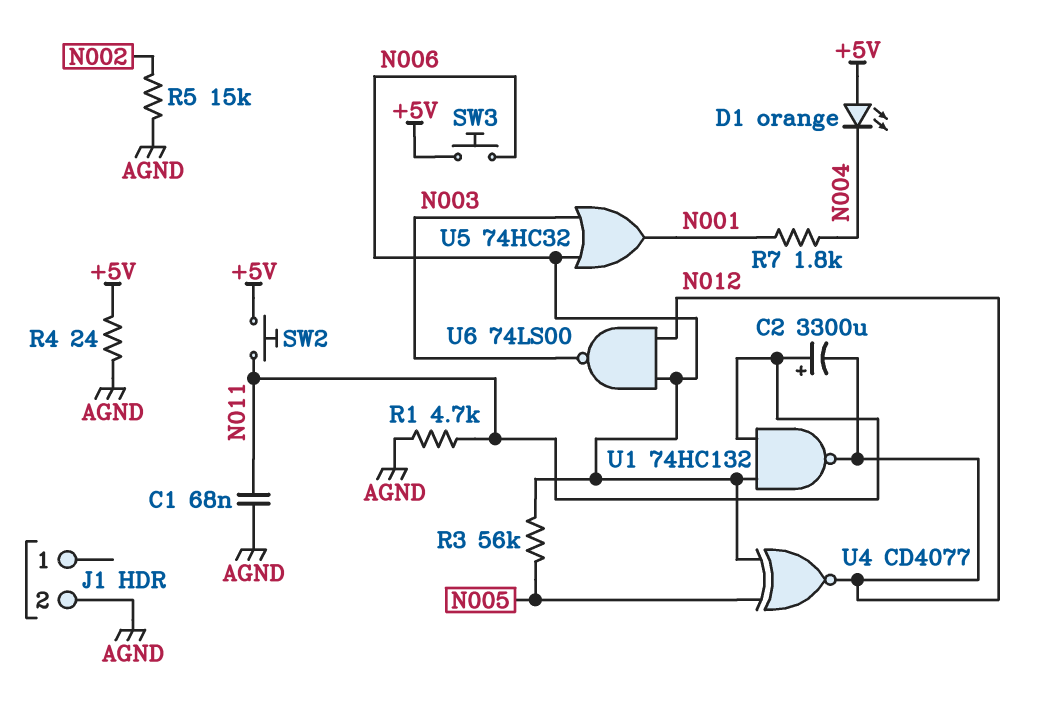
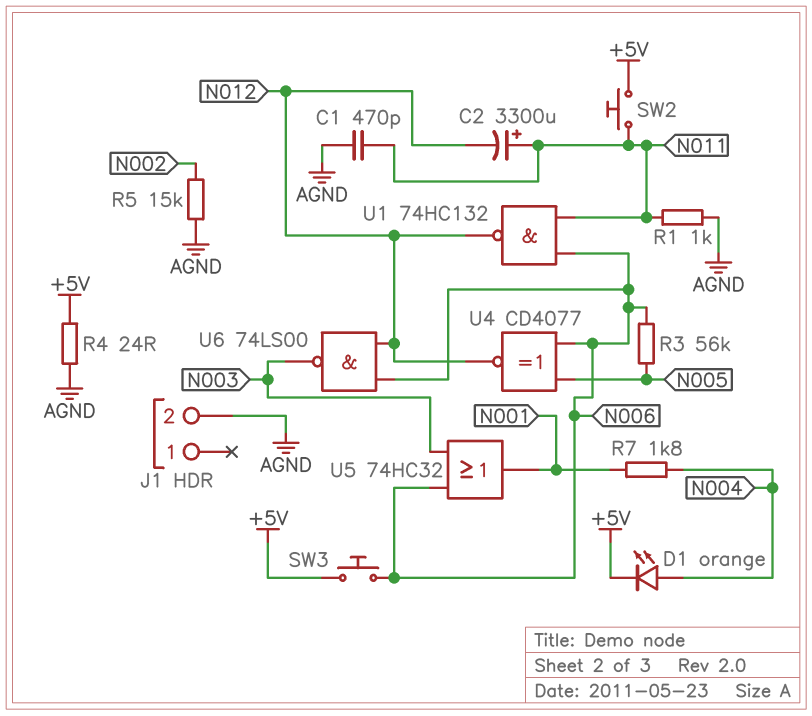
C1: 68nF (AGND, N011) -> 470pF (AGND, N011)
D1: LED orange (A +5V, K N004) -> LED orange (A N004, K +5V)
R1: 4.7k (AGND, N011) -> 1k (AGND, N011)

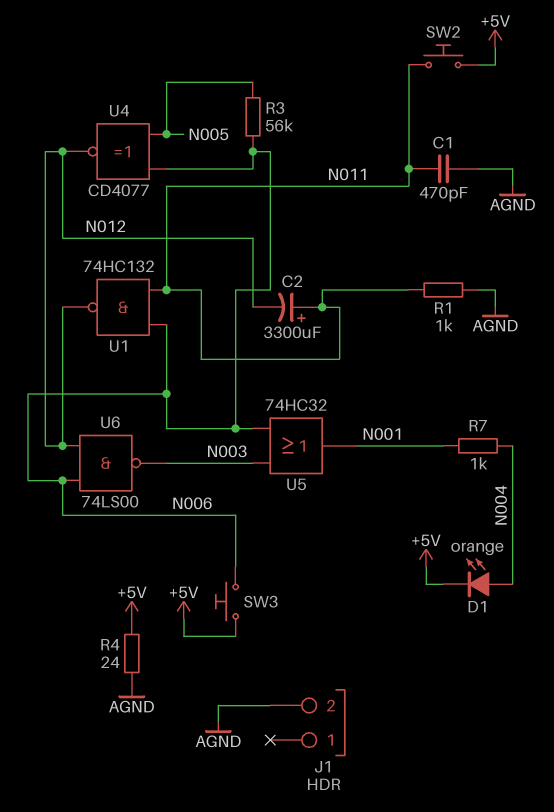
R5: 15k (AGND, N002) -> none
R7: 1.8k (N001, N004) -> 1k (N001, N004)

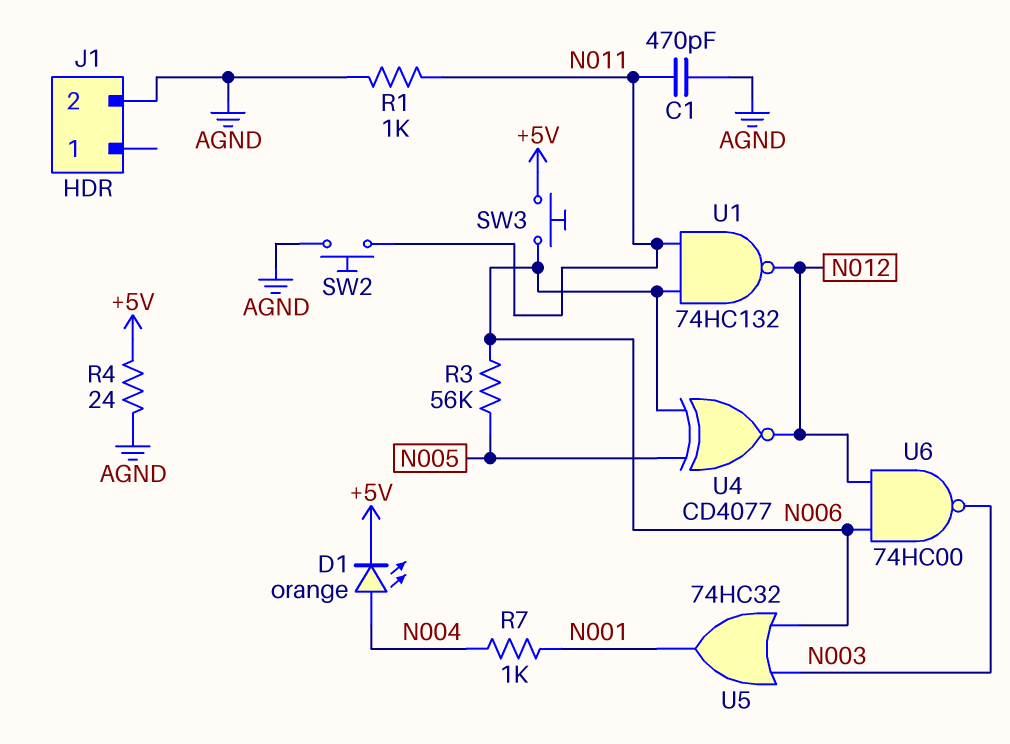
C2: 3300uF (plus N011, minus N012) -> none
SW2: button (+5V, N011) -> button (AGND, N011)
U6: NAND 74LS00 (in N006, in N012, out N003) -> NAND 74HC00 (in N006, in N012, out N003)

